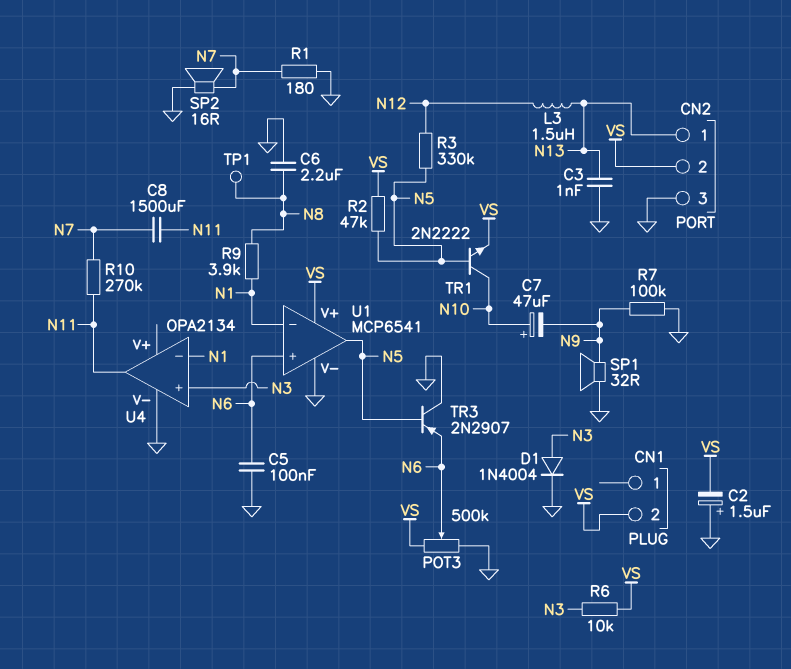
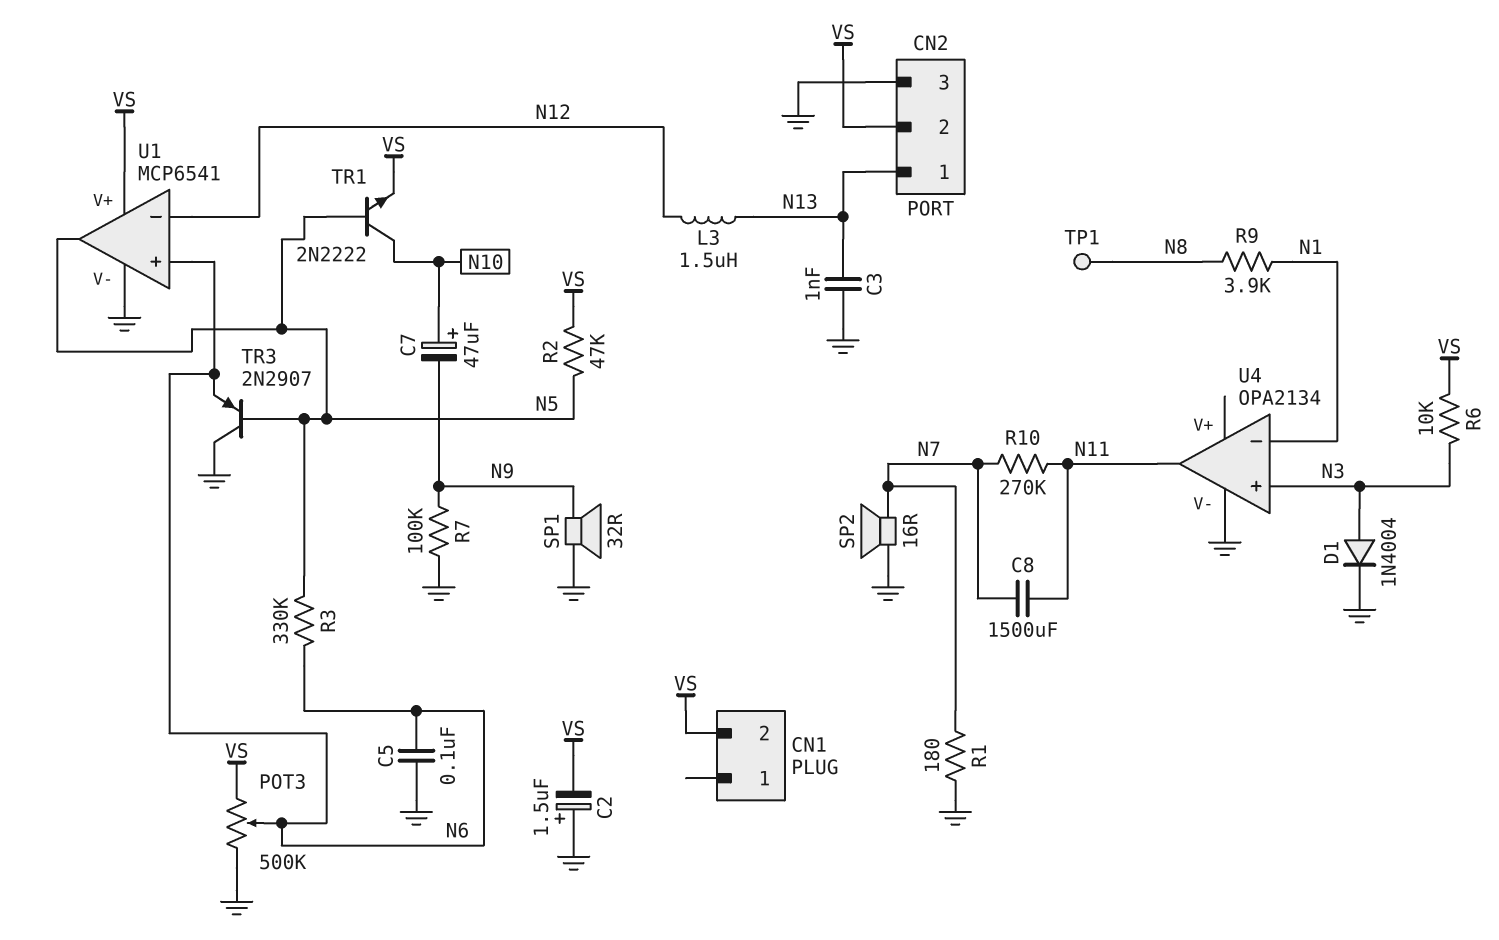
C6: 2.2uF (GND, N8) -> none
R3: 330k (N5, N12) -> 330k (N5, N6)
U1 pin in-: N1 -> N12

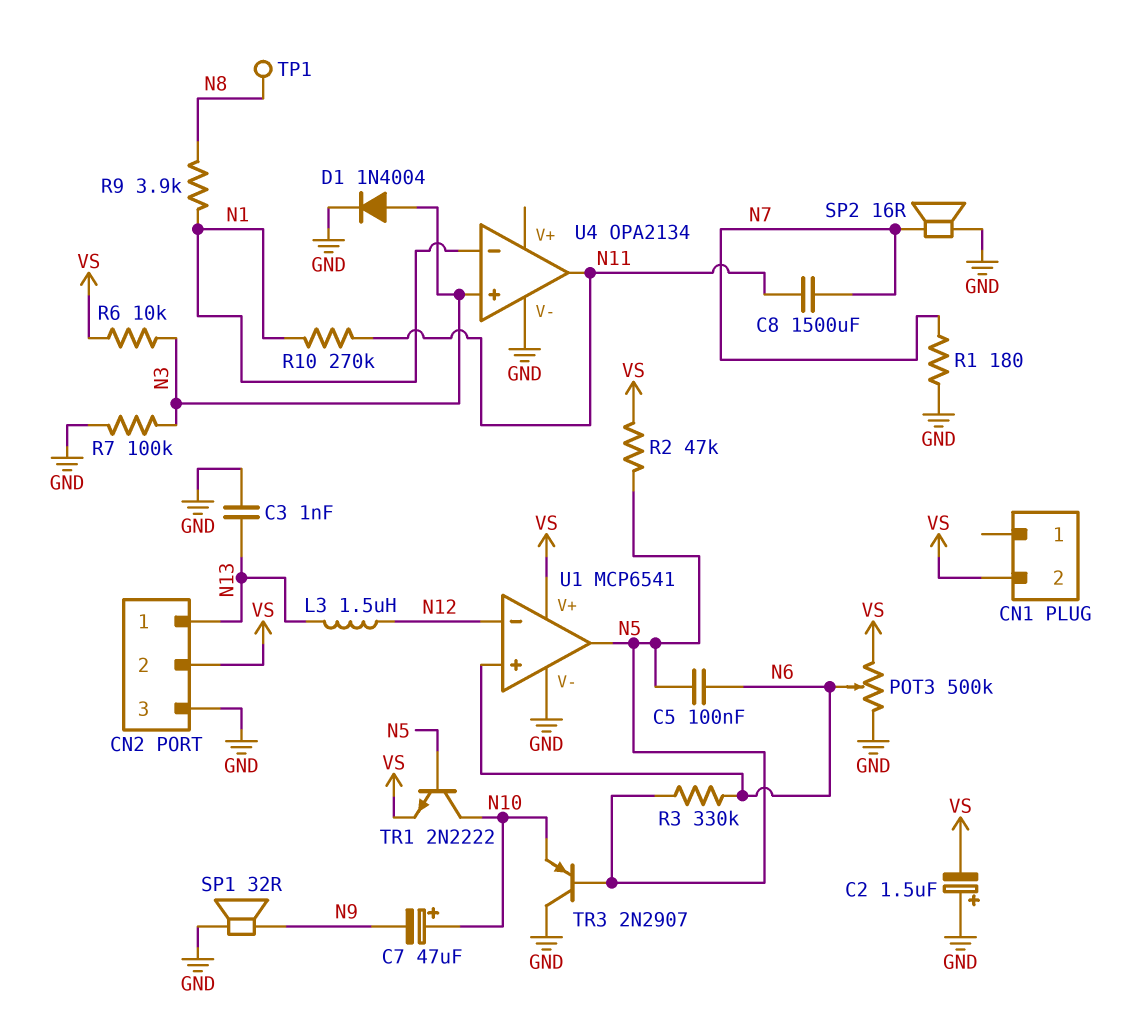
C5: 100nF (GND, N6) -> 100nF (N5, N6)
R7: 100k (GND, N9) -> 100k (GND, N3)
R10: 270k (N7, N11) -> 270k (N1, N11)
TR3: PNP 2N2907 (B N5, C GND, E N6) -> PNP 2N2907 (B N5, C GND, E N10)

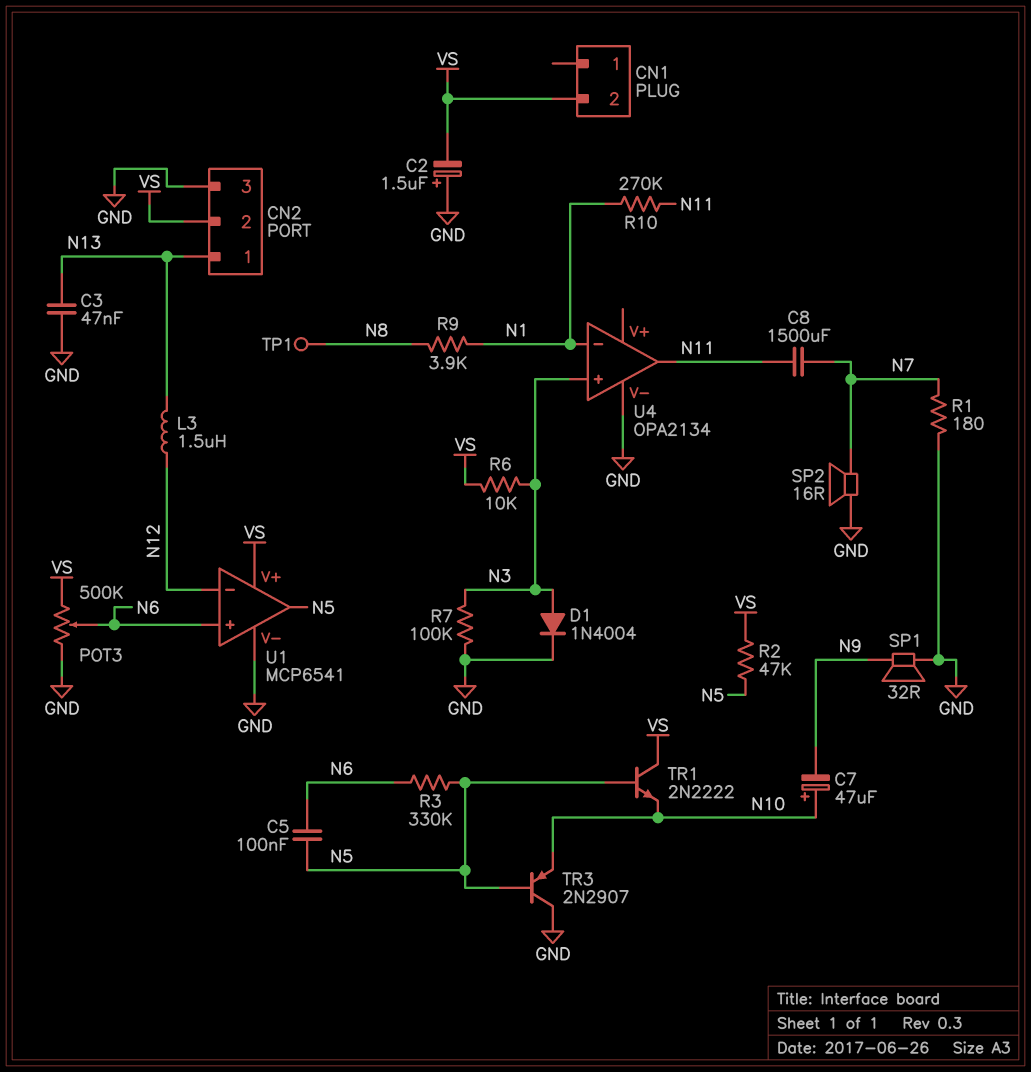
C3: 1nF (GND, N13) -> 47nF (GND, N13)
TR1: NPN 2N2222 (B N5, C N10, E VS) -> NPN 2N2222 (B N5, C VS, E N10)

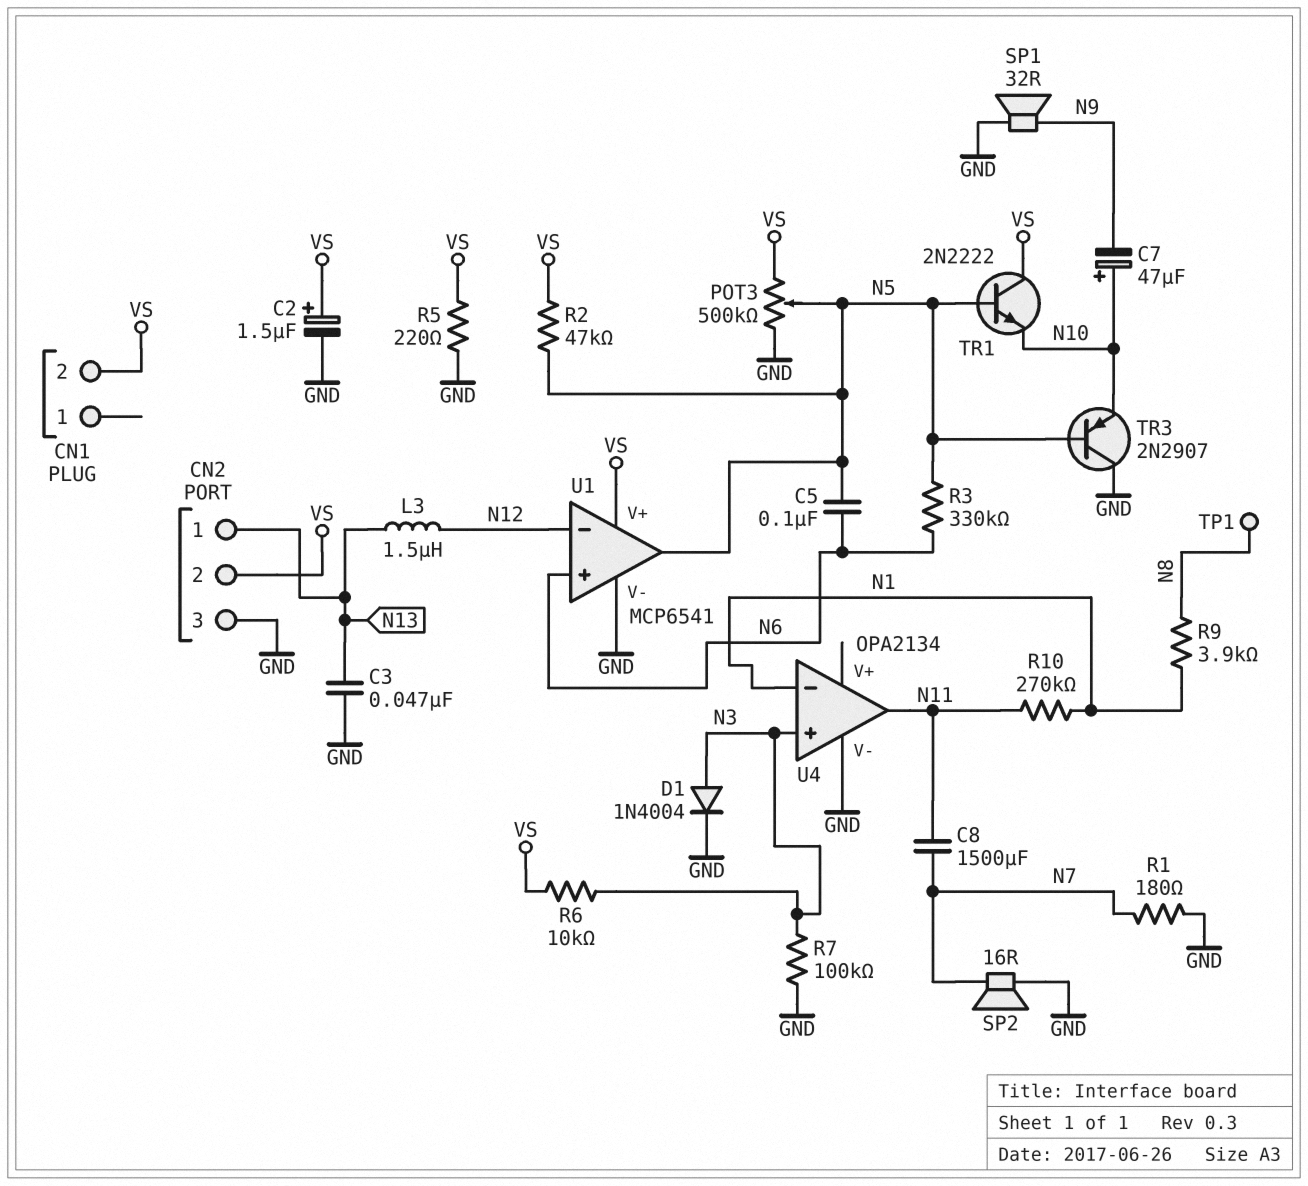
C2: 1.5uF (plus GND, minus VS) -> 1.5uF (plus VS, minus GND)
POT3: 500k (GND, VS, wiper N6) -> 500k (GND, VS, wiper N5)
R5: none -> 220 (GND, VS)

